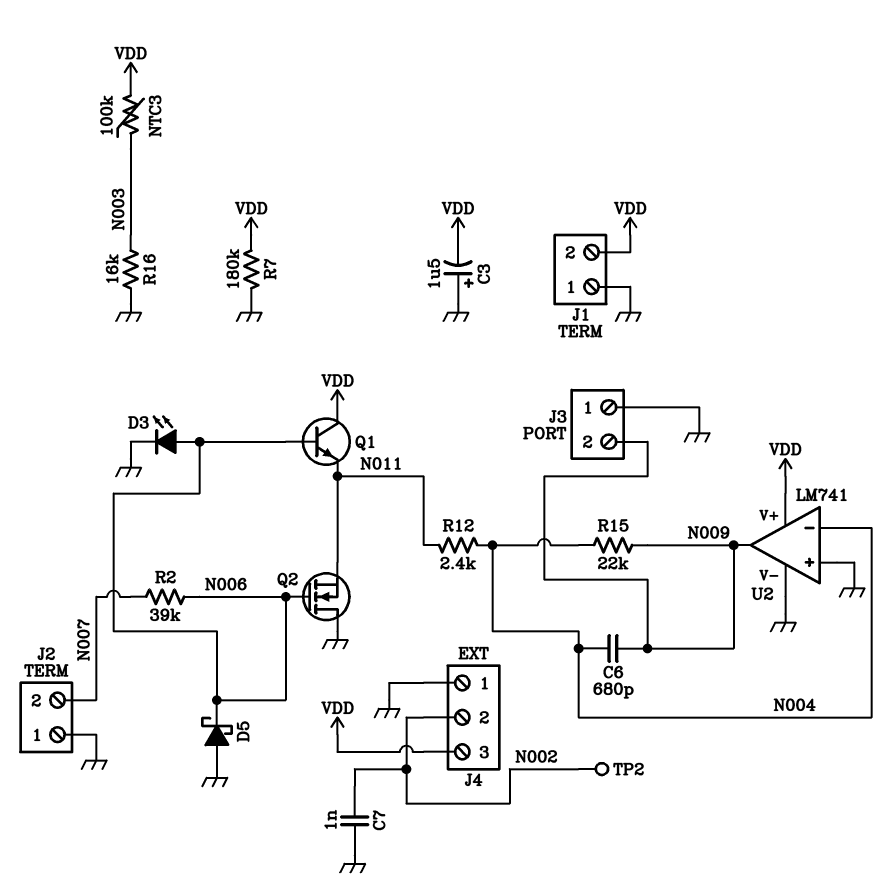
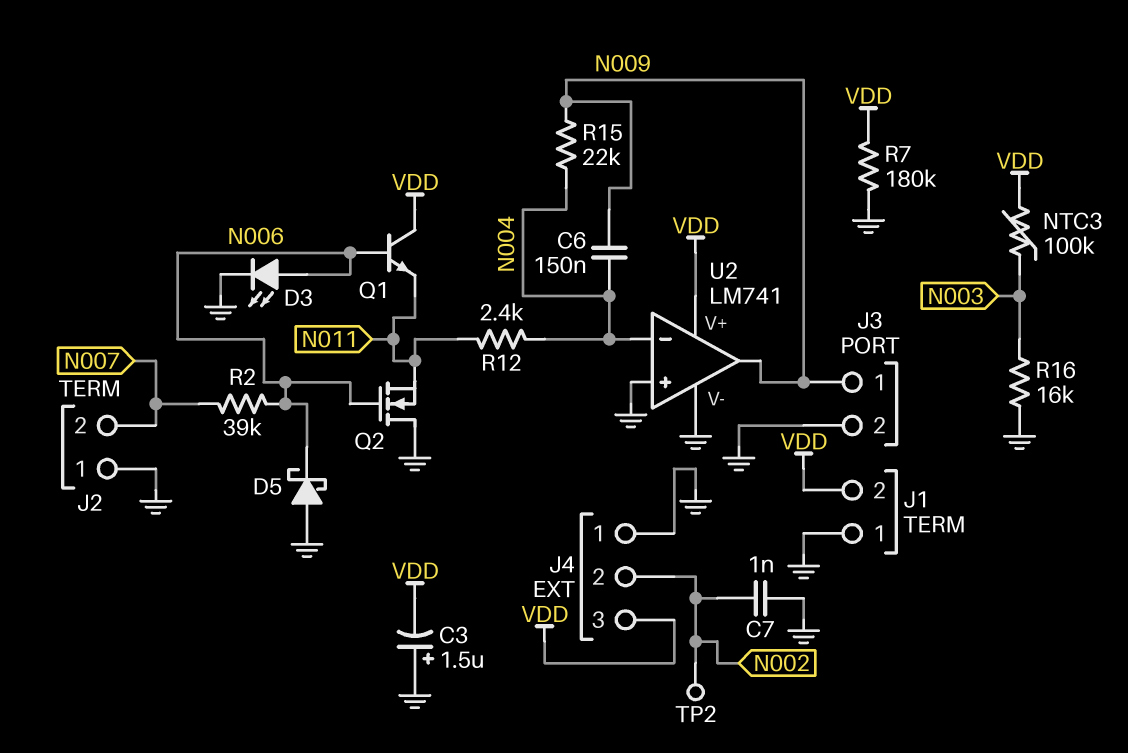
C6: 680pF (N004, N009) -> 150nF (N004, N009)
J3 pin 1: GND -> N009
J3 pin 2: N009 -> GND

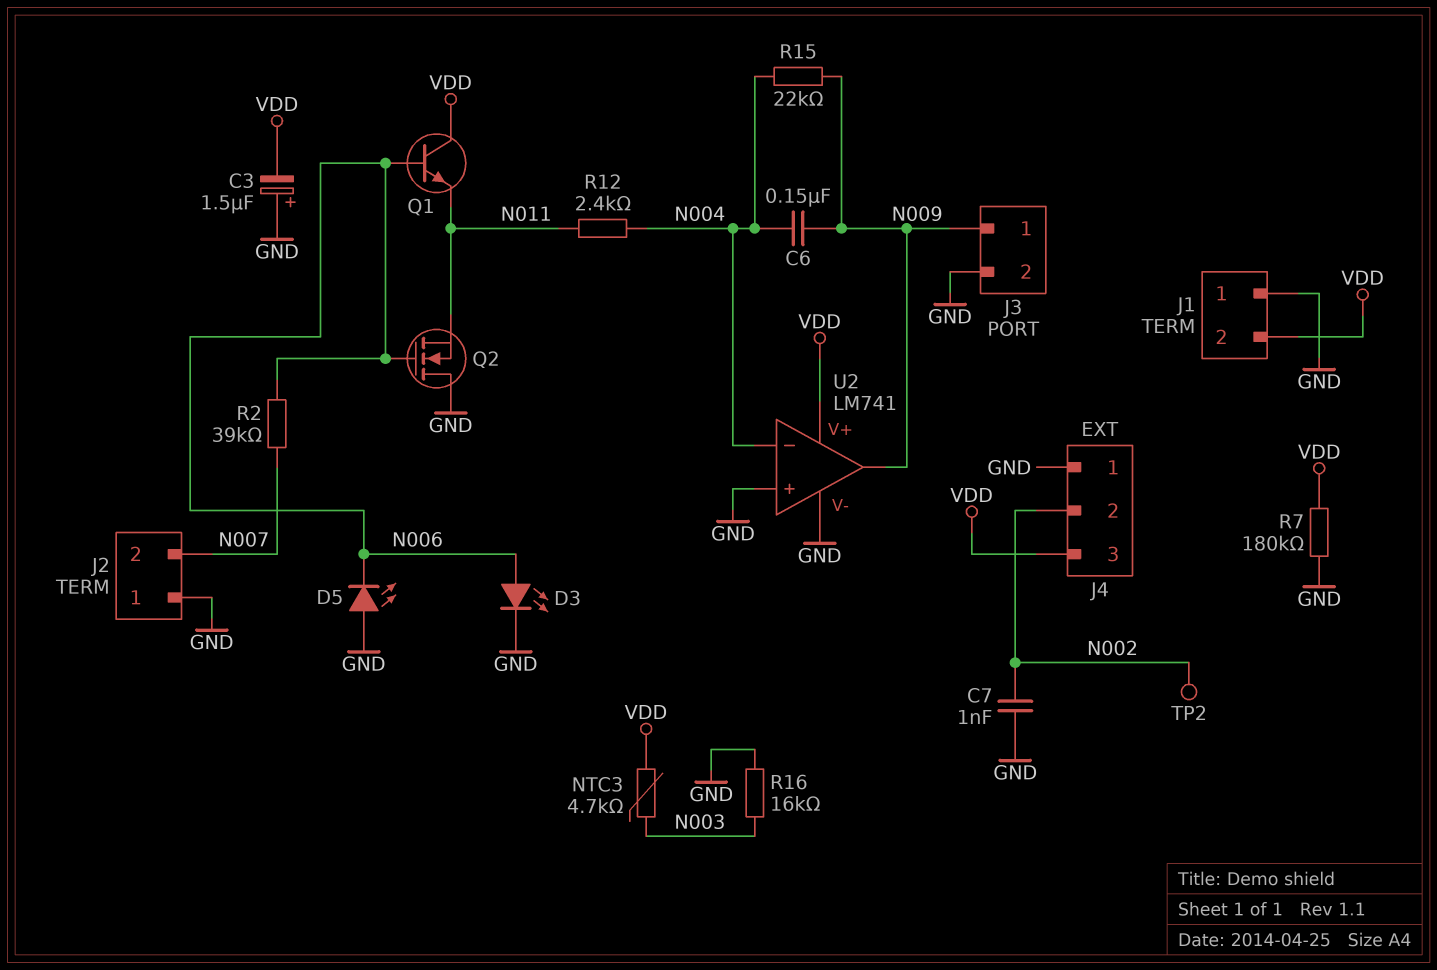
D5: schottky (A GND, K N006) -> LED (A GND, K N006)
NTC3: 100k (N003, VDD) -> 4.7k (N003, VDD)

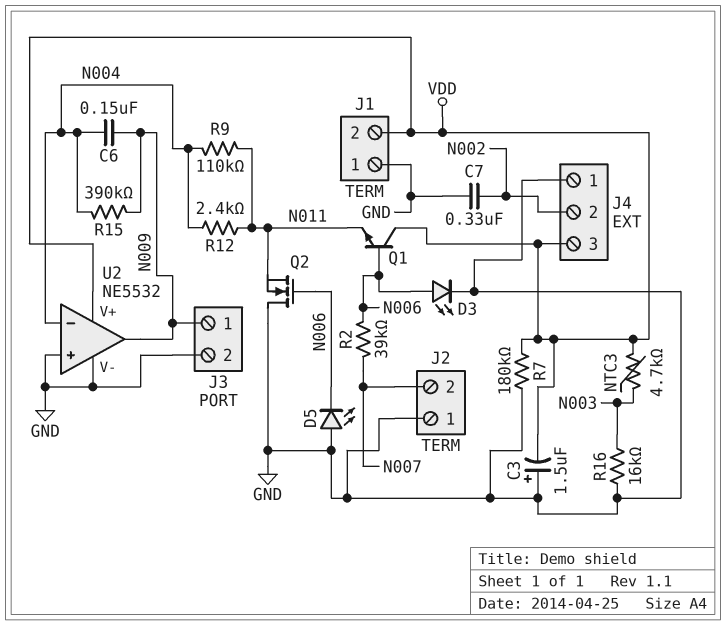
C7: 1nF (GND, N002) -> 330nF (GND, N002)
R9: none -> 110k (N004, N011)
R15: 22k (N004, N009) -> 390k (N004, N009)
TP2: test point (N002) -> none
U2: LM741 -> NE5532

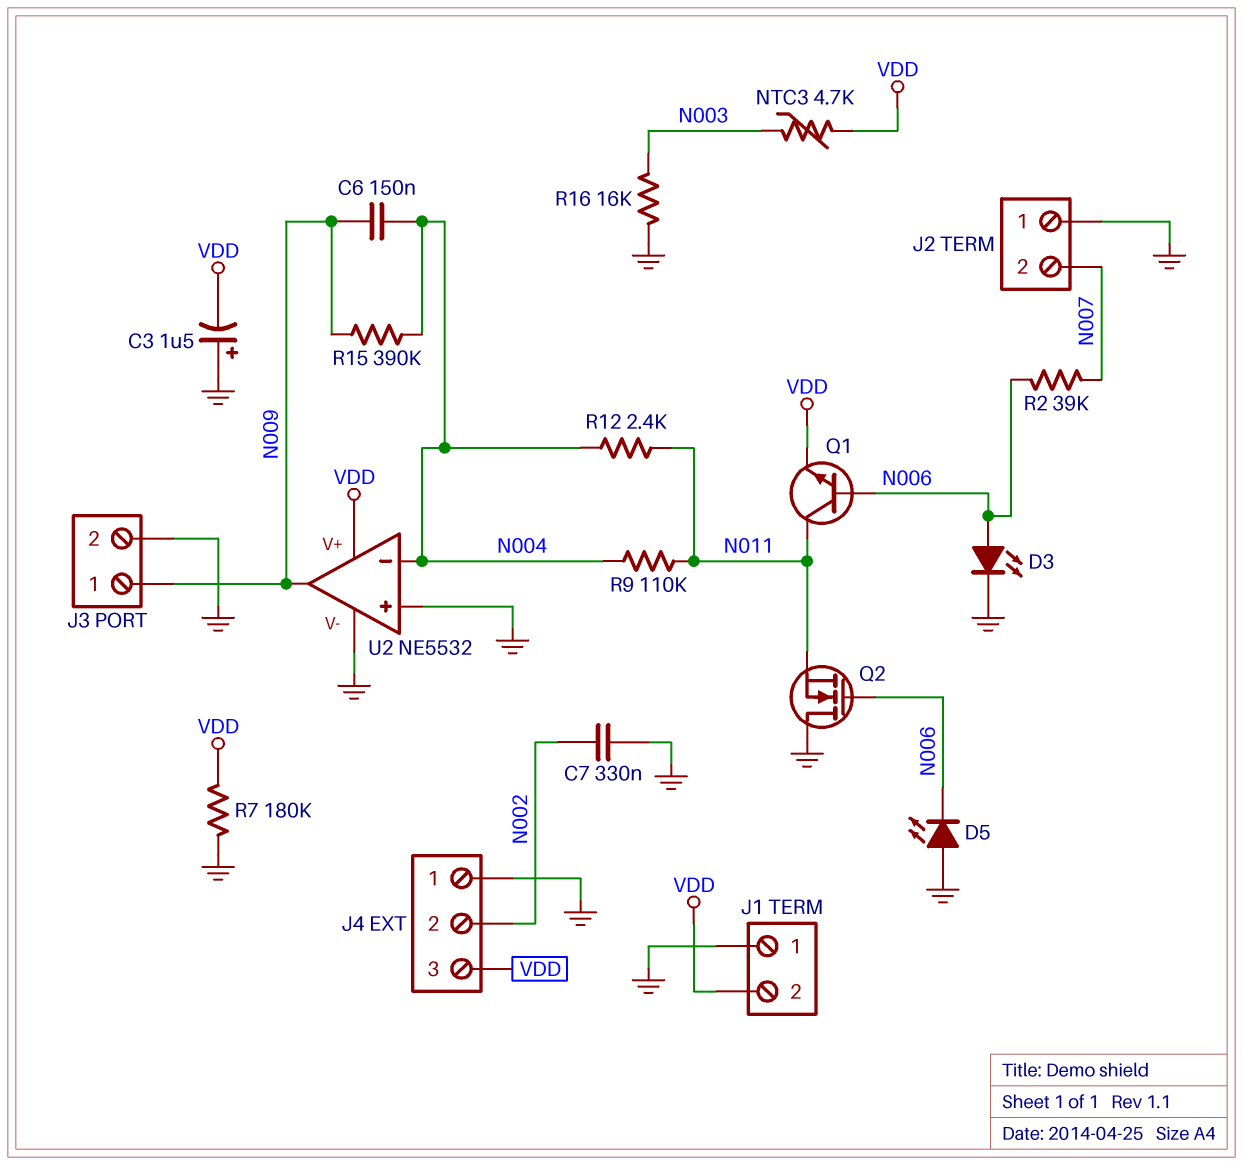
Q1: NPN (B N006, C VDD, E N011) -> NPN (B N006, C N011, E VDD)

